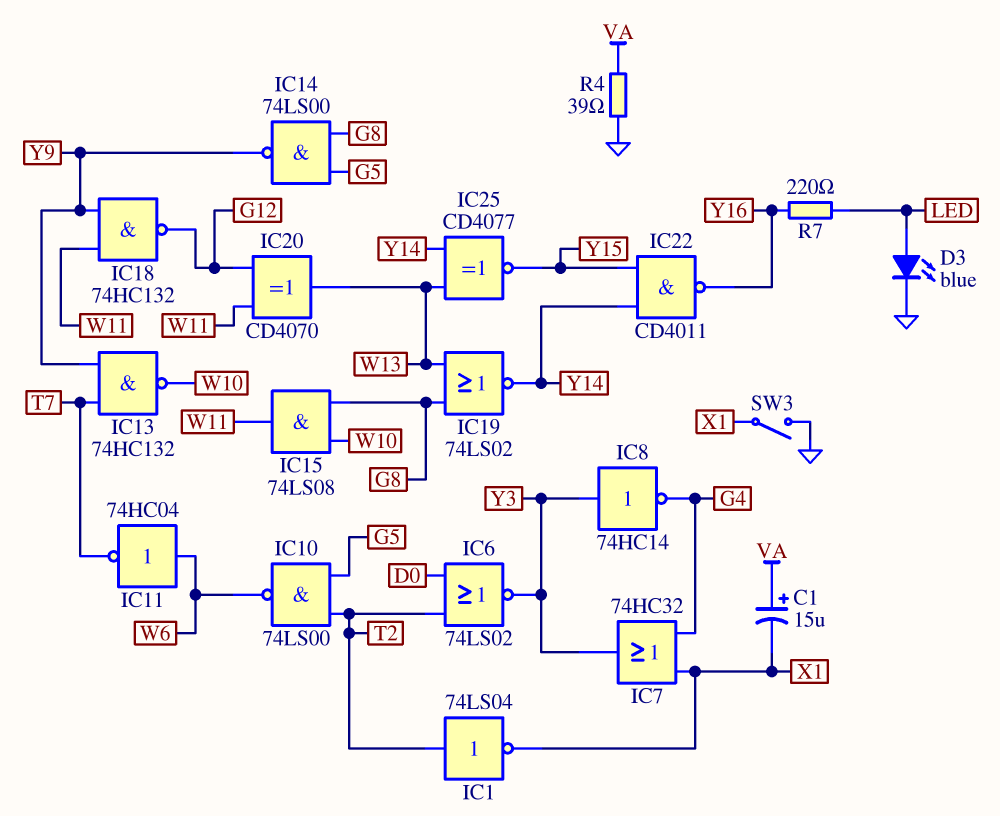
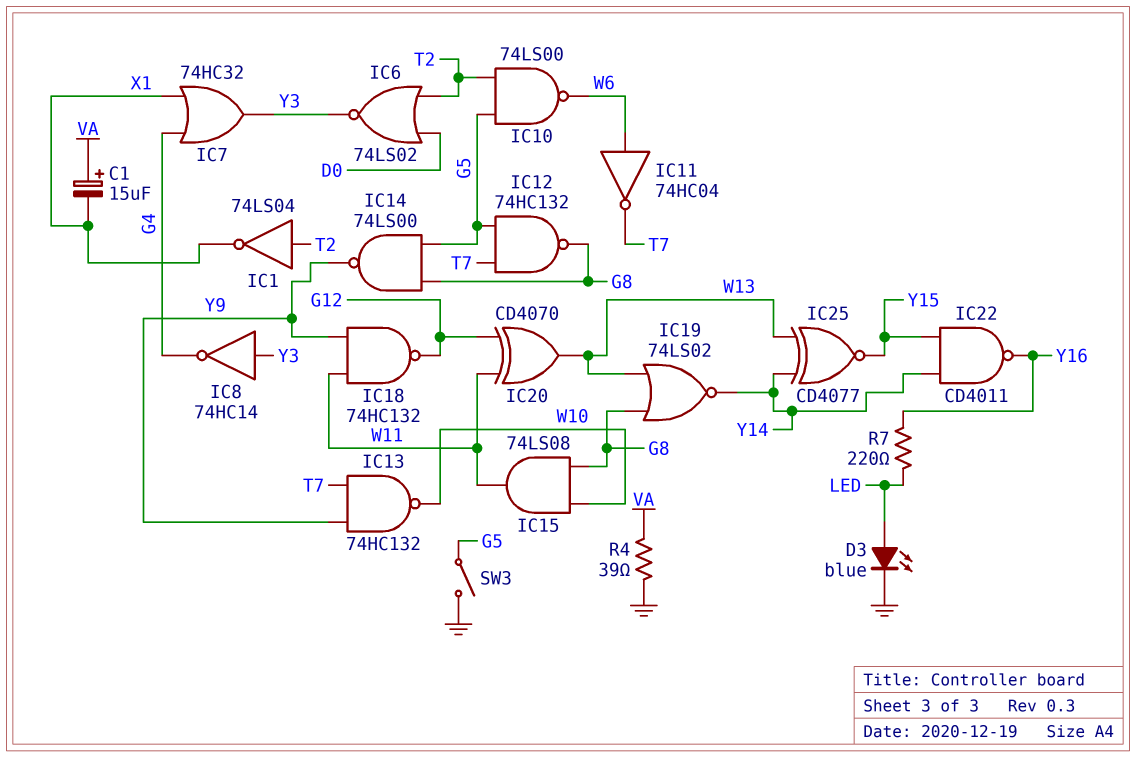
IC12: none -> NAND 74HC132 (in G5, in T7, out G8)
SW3: switch (GND, X1) -> switch (G5, GND)

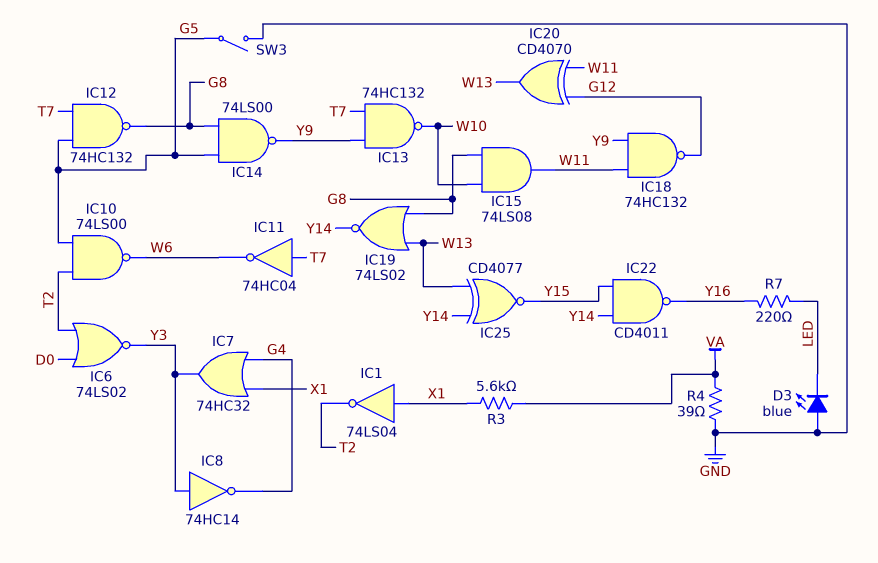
C1: 15uF (plus VA, minus X1) -> none
D3: LED blue (A LED, K GND) -> LED blue (A GND, K LED)
IC1: NOT 74LS04 (in T2, out X1) -> NOT 74LS04 (in X1, out T2)
IC11: NOT 74HC04 (in W6, out T7) -> NOT 74HC04 (in T7, out W6)
R3: none -> 5.6k (VA, X1)

